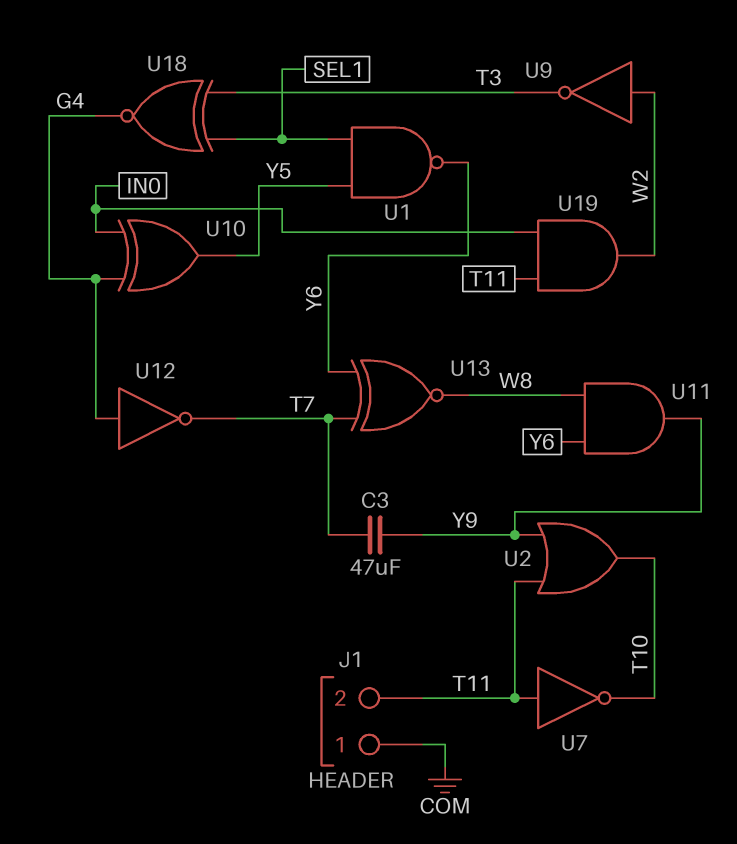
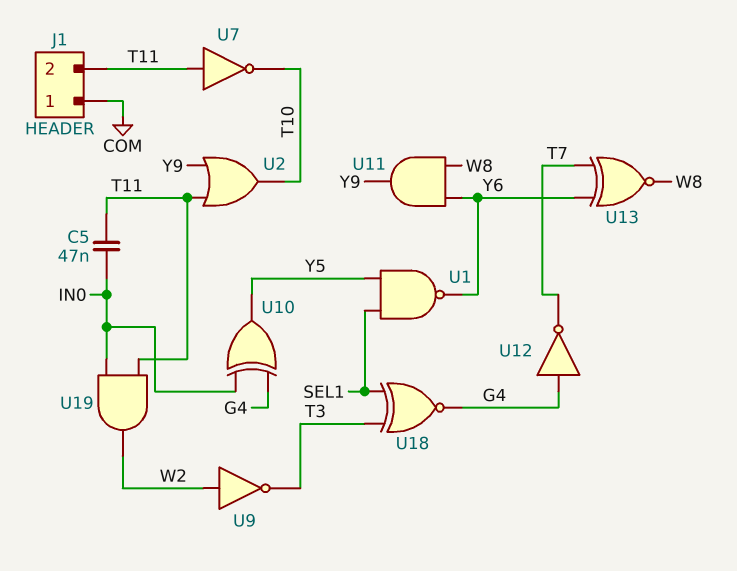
C3: 47uF (T7, Y9) -> none
C5: none -> 47nF (IN0, T11)

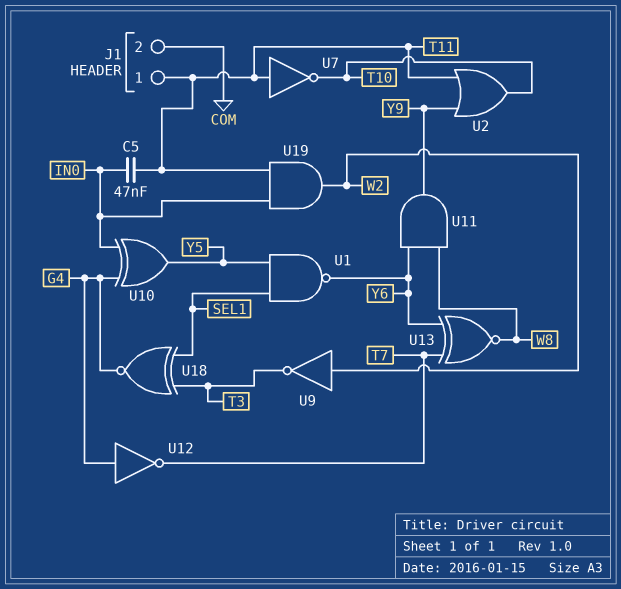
J1 pin 1: COM -> T11
J1 pin 2: T11 -> COM

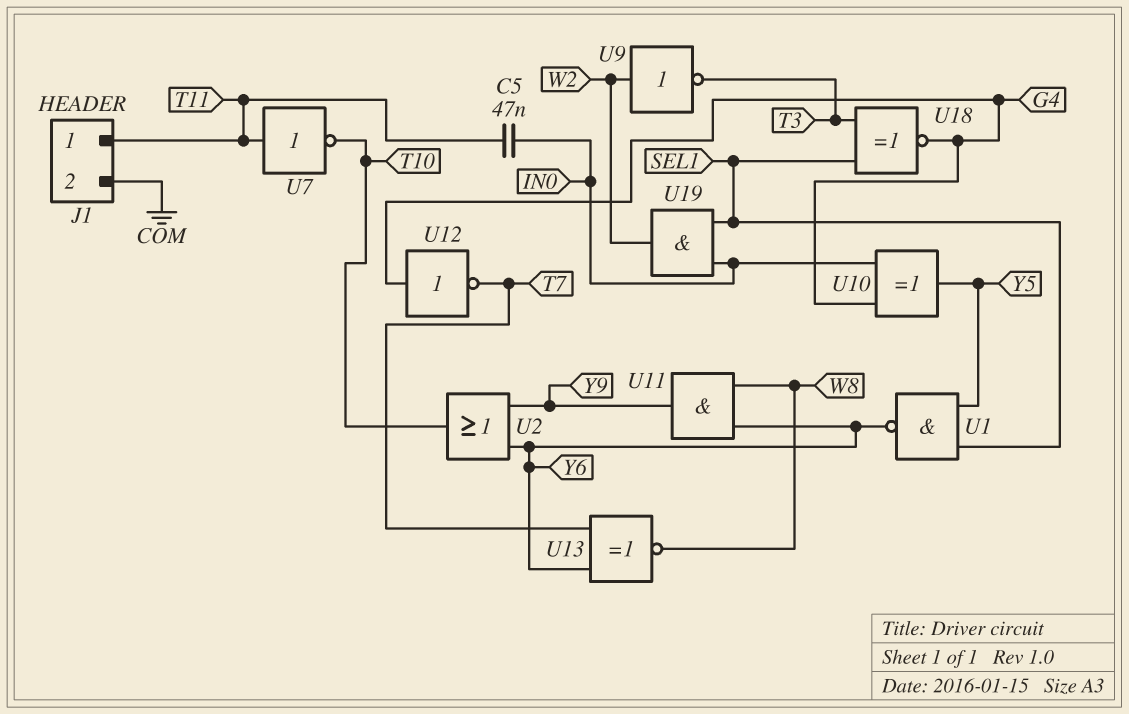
U2: OR (in T11, in Y9, out T10) -> OR (in Y6, in Y9, out T10)
U19: AND (in IN0, in T11, out W2) -> AND (in IN0, in SEL1, out W2)

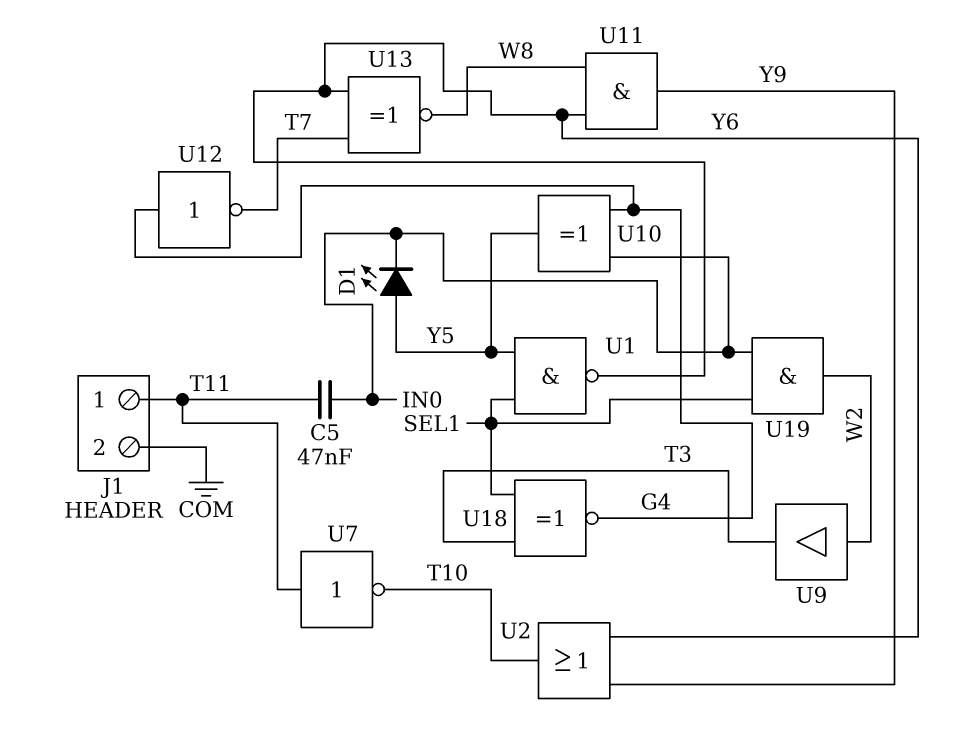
D1: none -> LED (A Y5, K IN0)
U9: NOT (in W2, out T3) -> buffer (in W2, out T3)

